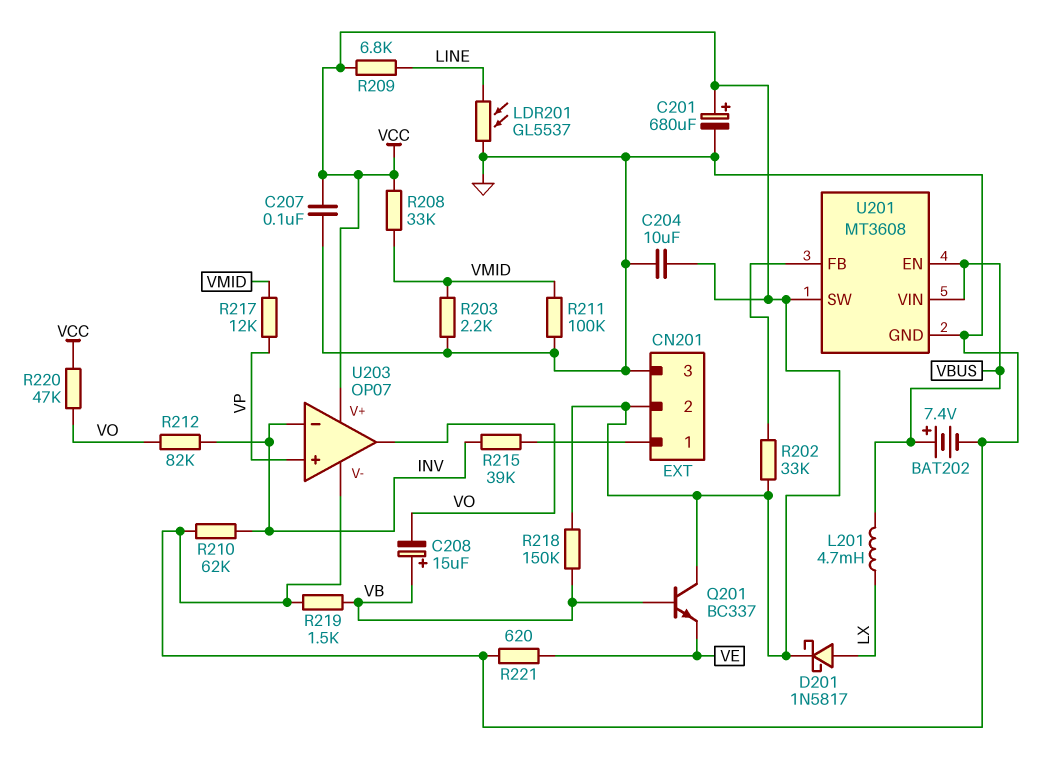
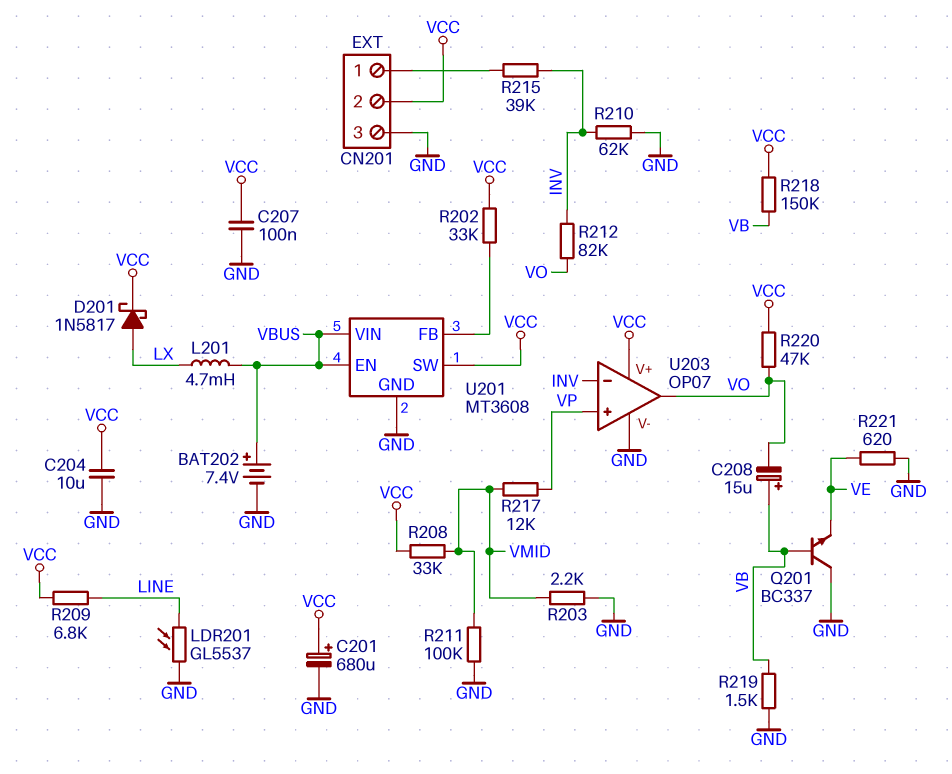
Q201: NPN BC337 (B VB, C VCC, E VE) -> NPN BC337 (B VB, C GND, E VE)

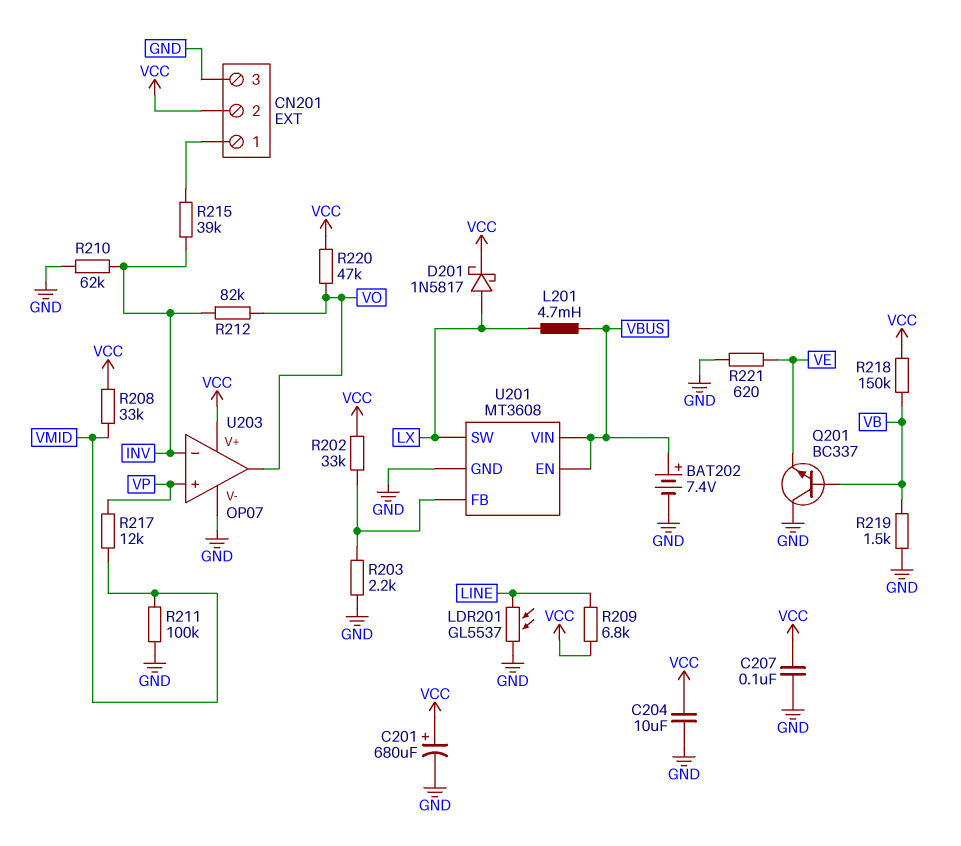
C208: 15uF (plus VB, minus VO) -> none
R203: 2.2k (GND, VMID) -> 2.2k (GND, U201/FB)
U201 pin SW: VCC -> LX

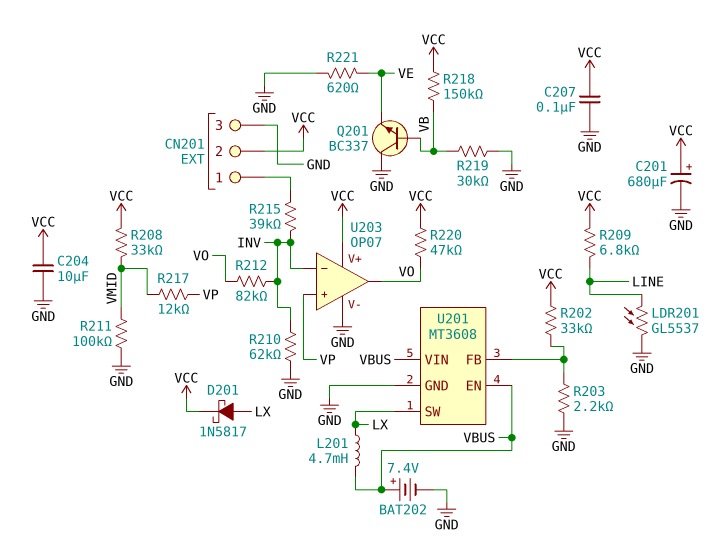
R219: 1.5k (GND, VB) -> 30k (GND, VB)

